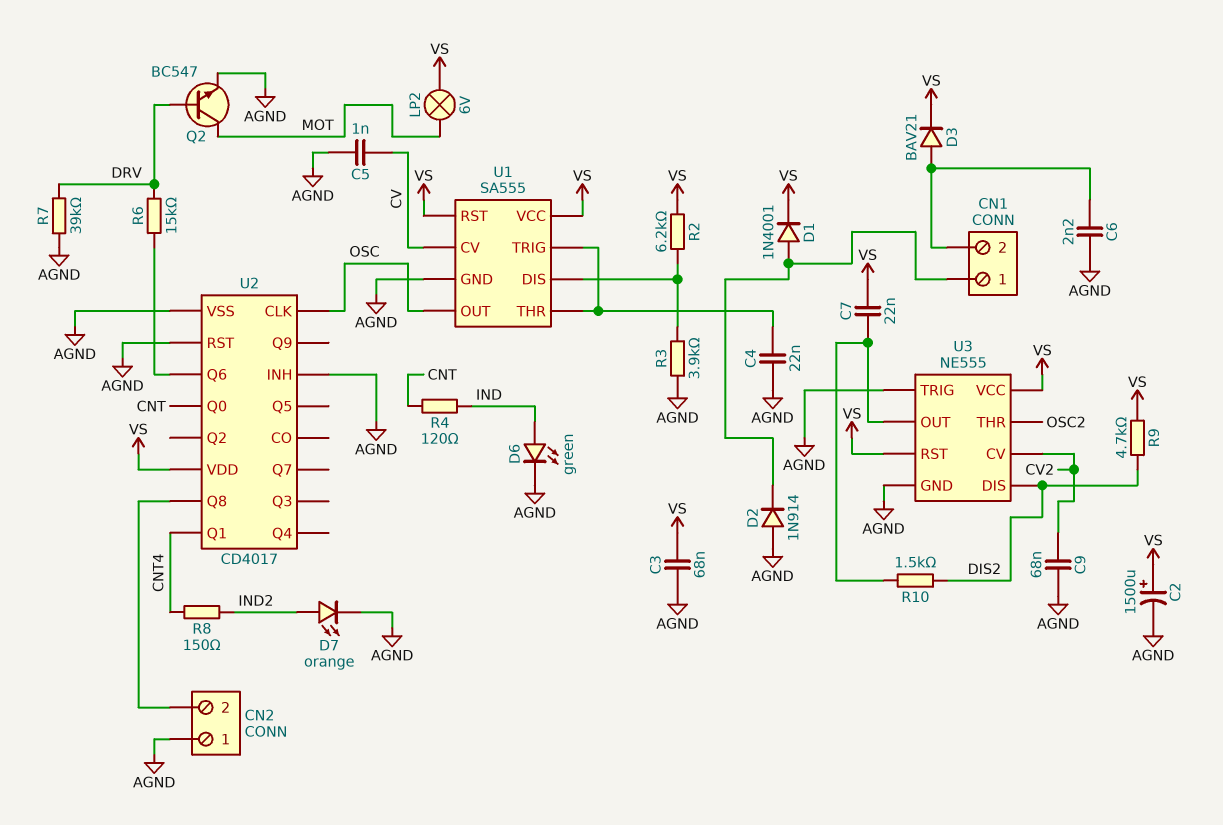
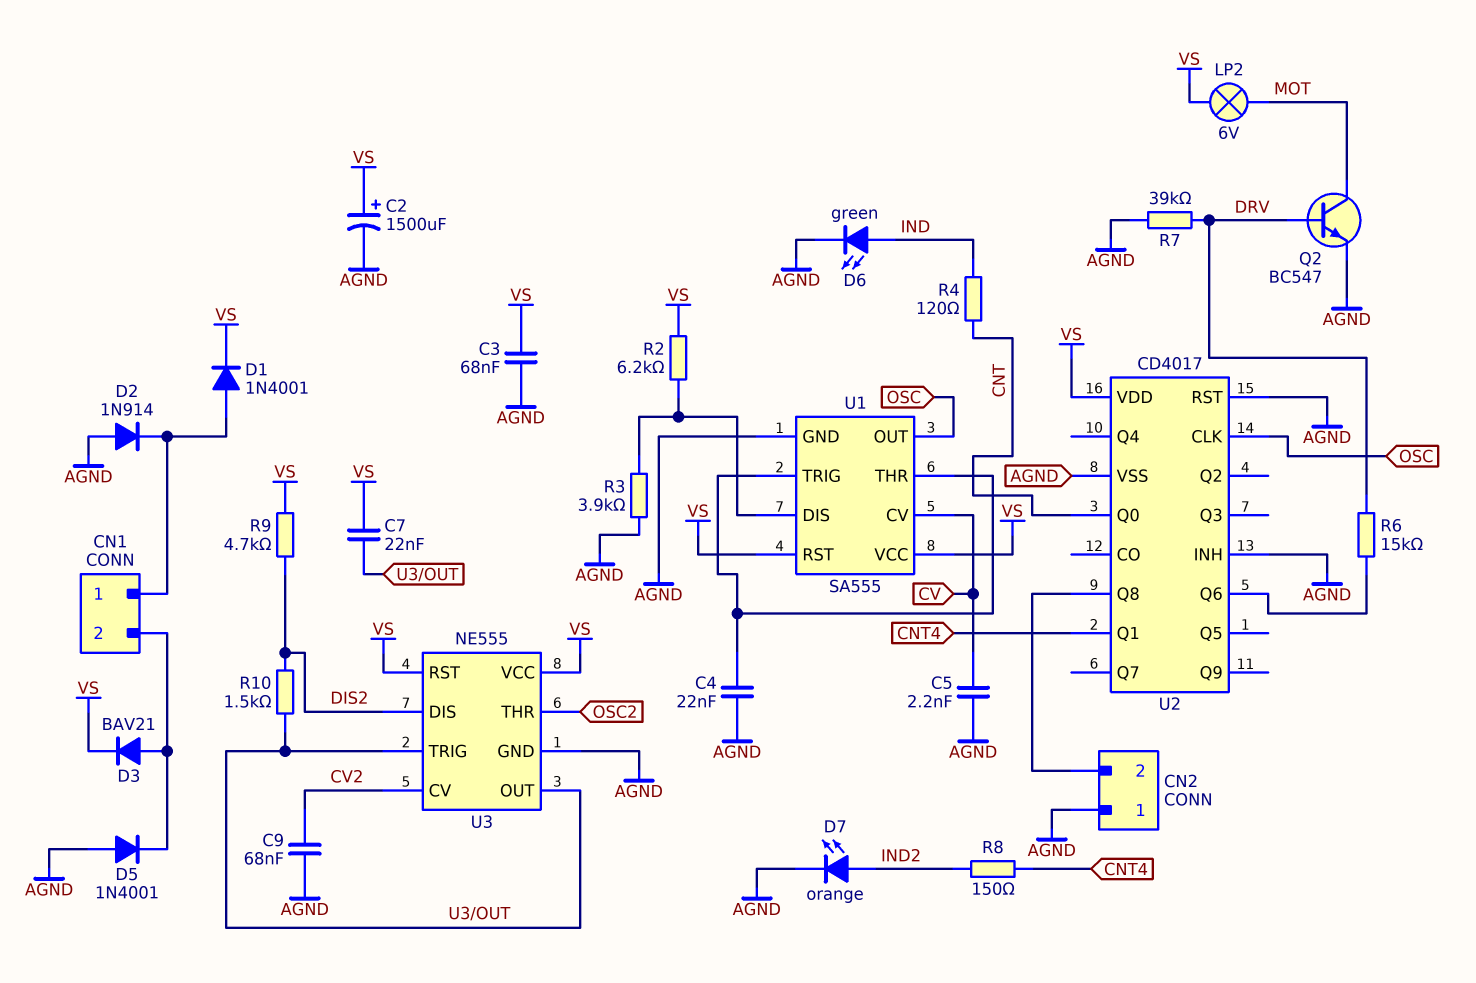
C5: 1nF (AGND, CV) -> 2.2nF (AGND, CV)
C6: 2.2nF (AGND, CN1/2) -> none
D5: none -> diode 1N4001 (A AGND, K CN1/2)
U3 pin TRIG: AGND -> U3/OUT

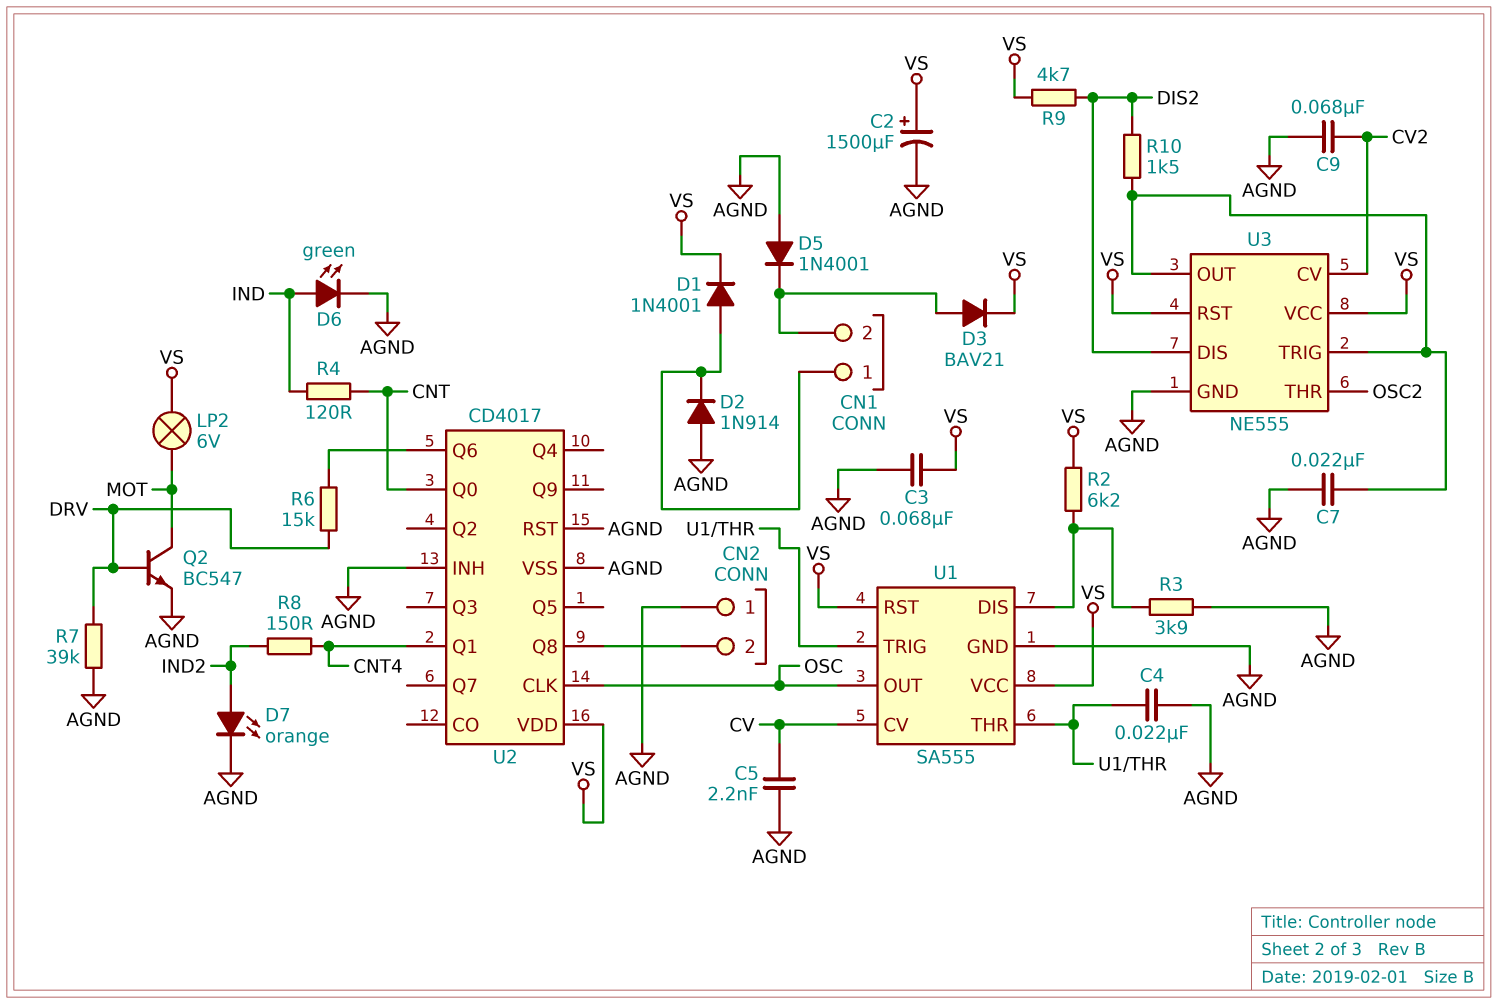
C7: 22nF (U3/OUT, VS) -> 22nF (AGND, U3/OUT)

